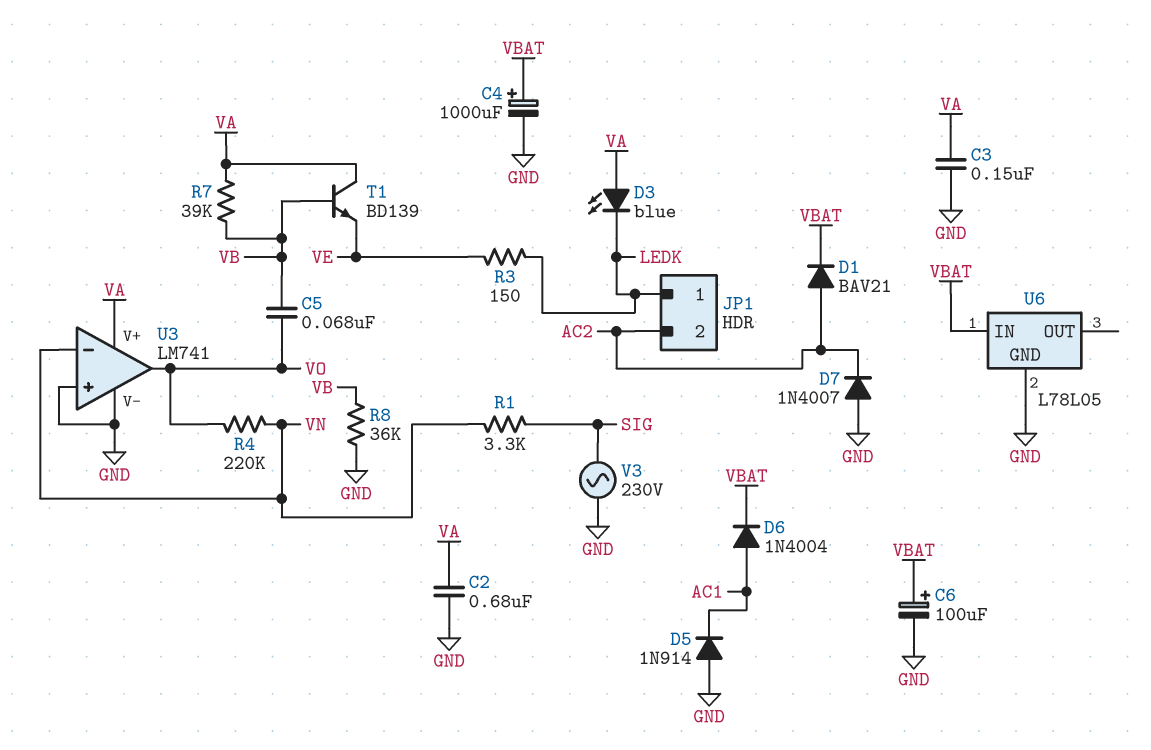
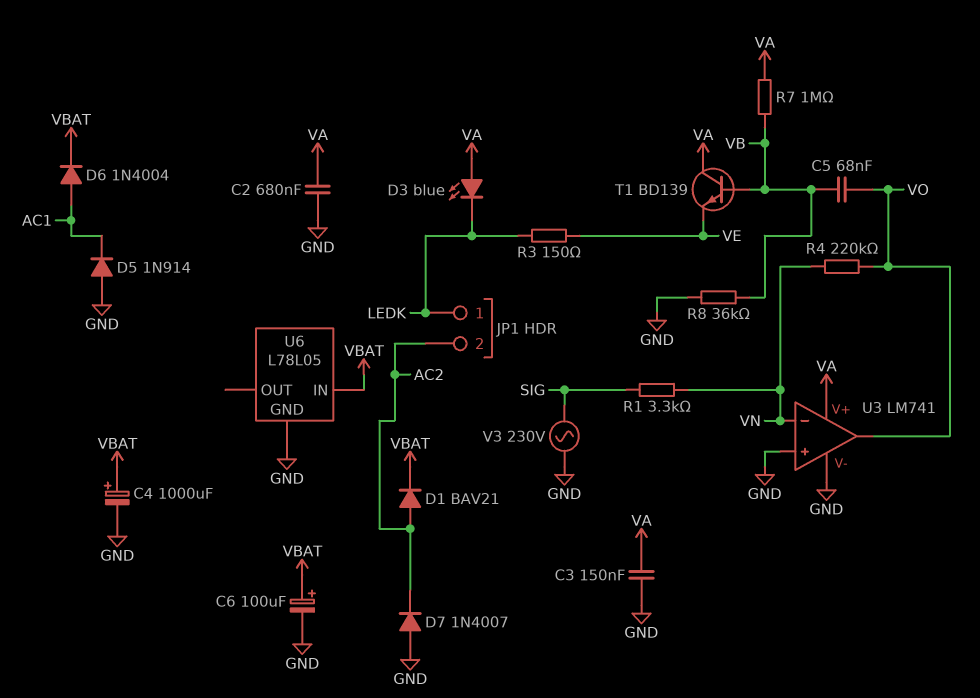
R7: 39k (VA, VB) -> 1M (VA, VB)

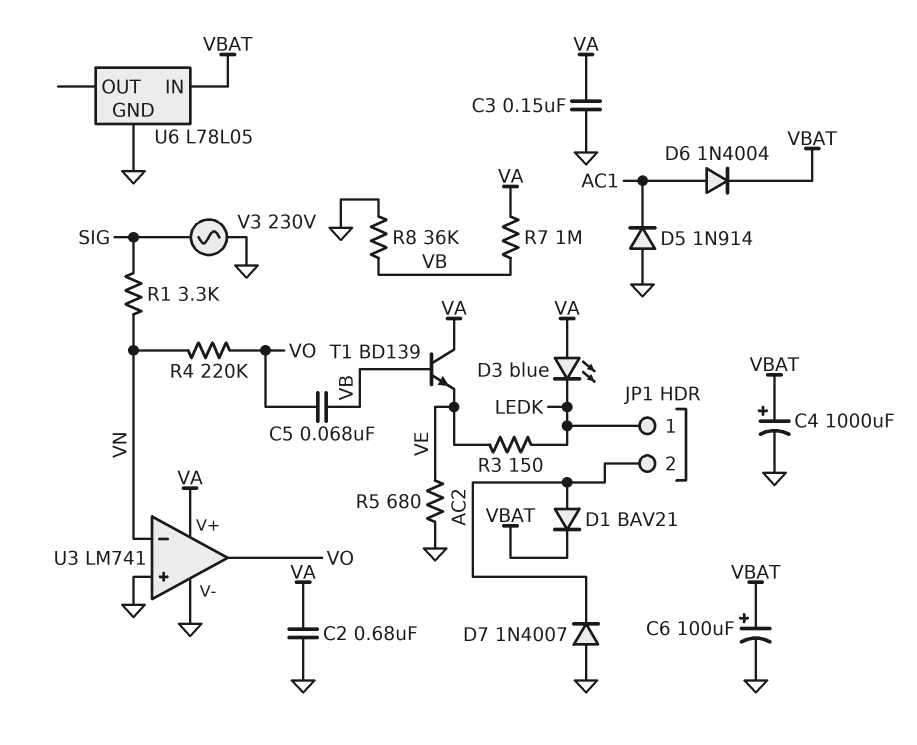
R5: none -> 680 (GND, VE)

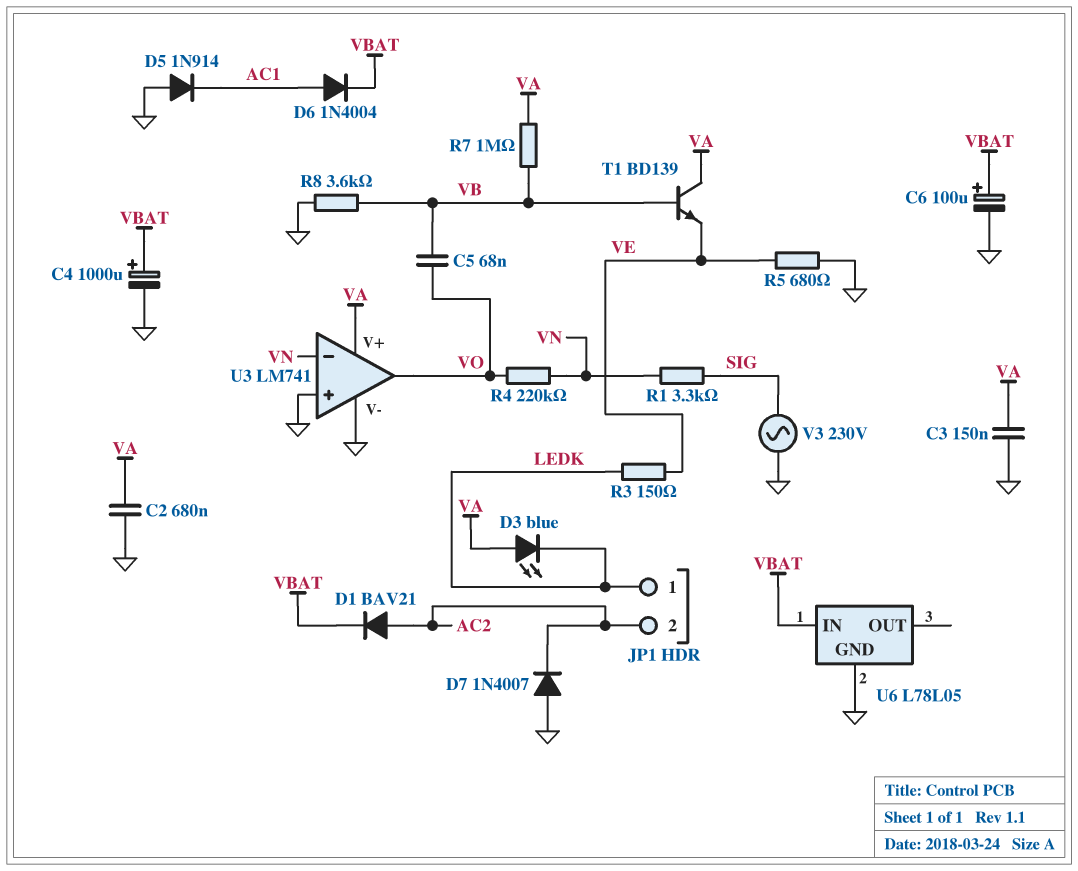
R8: 36k (GND, VB) -> 3.6k (GND, VB)

